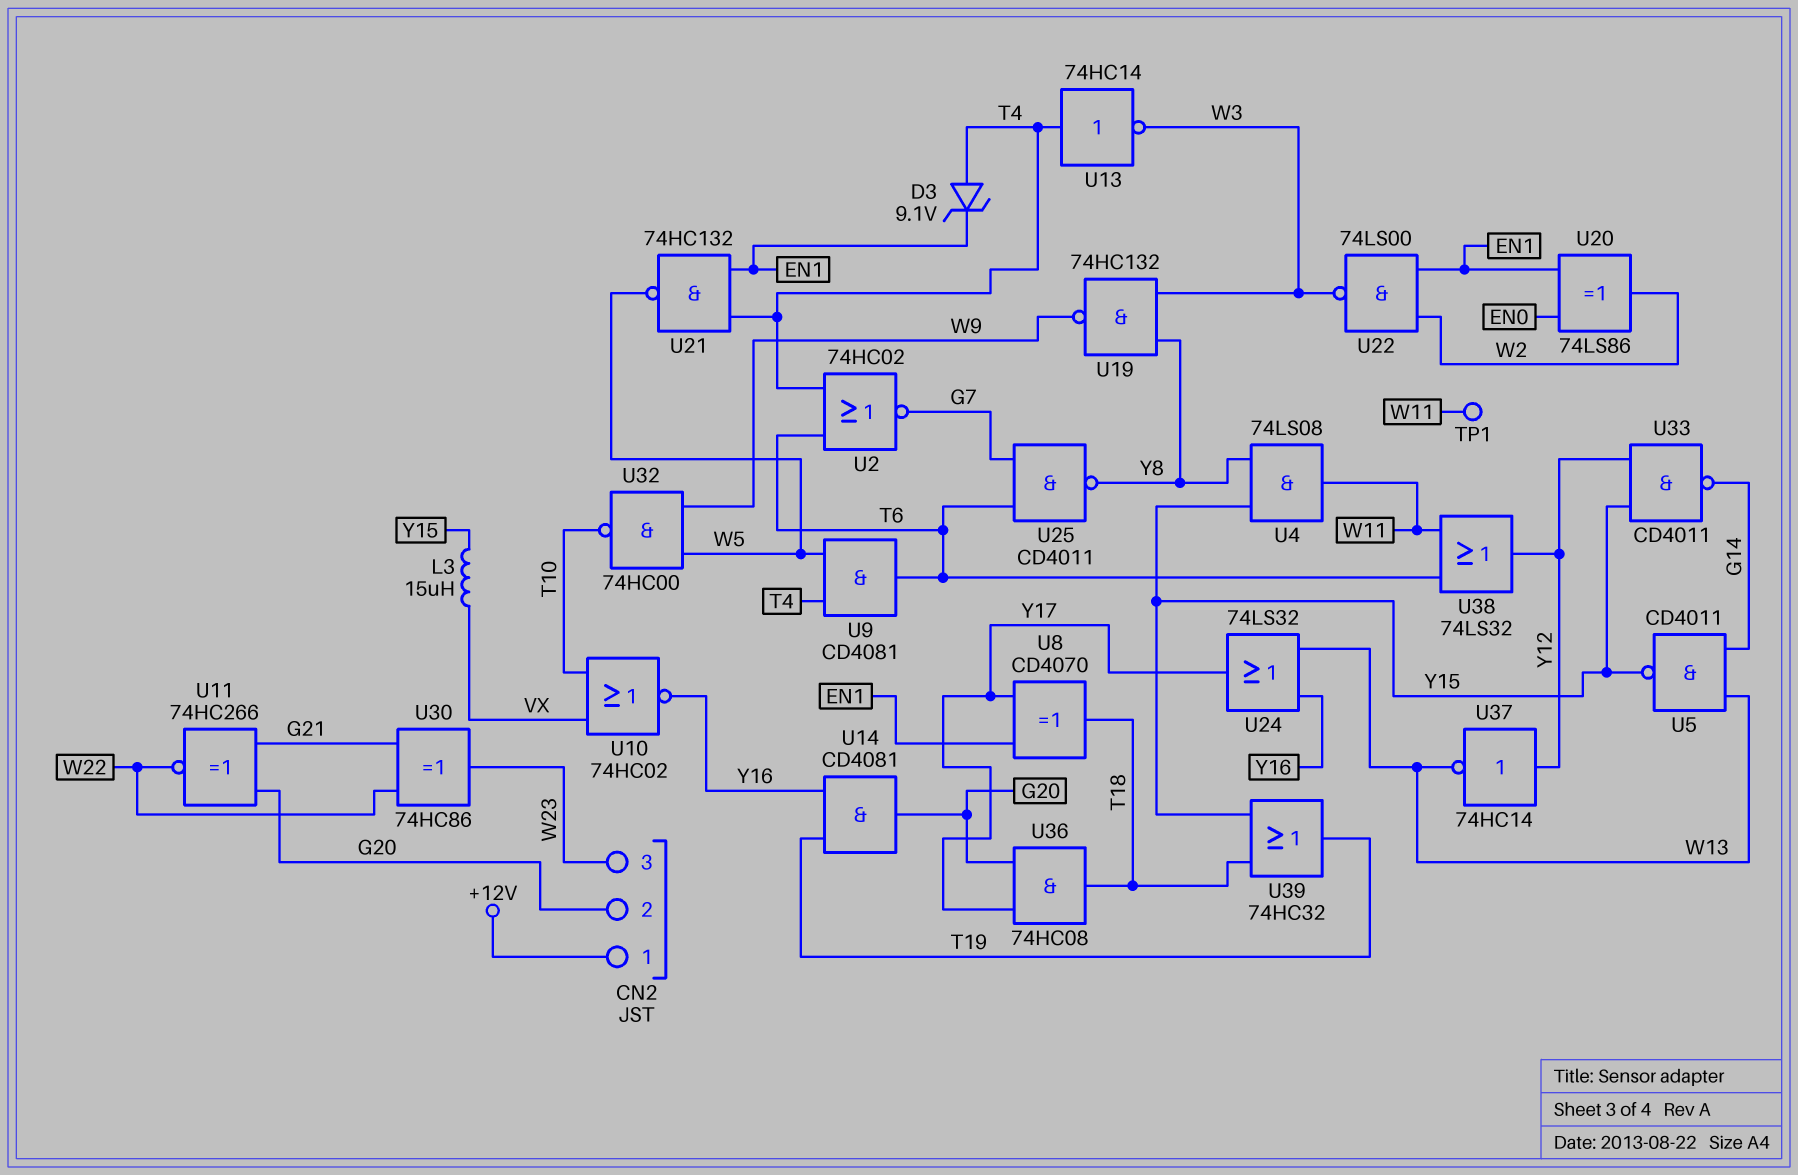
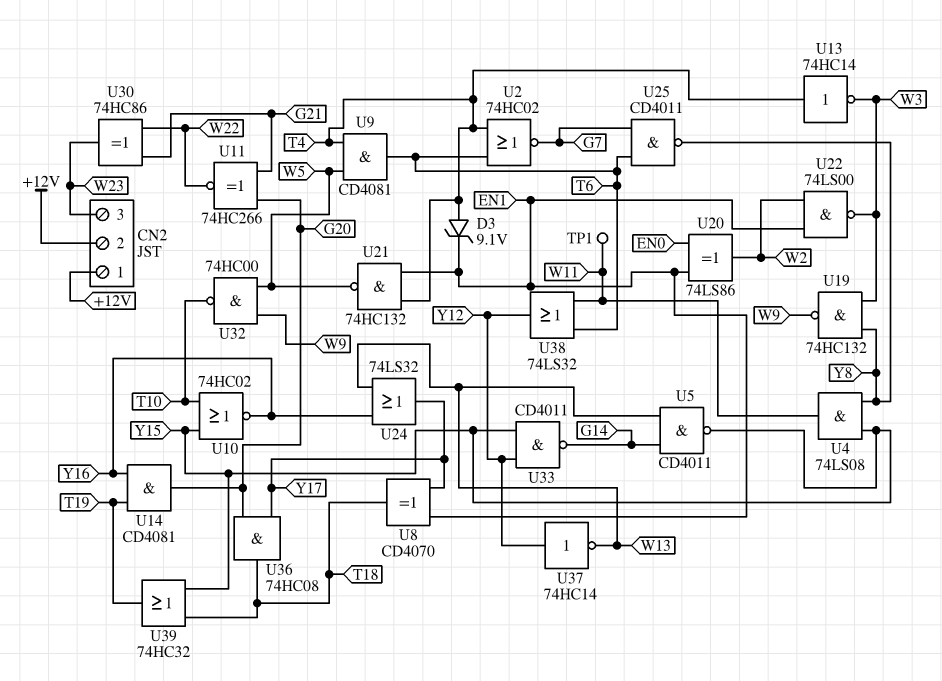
CN2 pin 2: G20 -> +12V
L3: 15uH (VX, Y15) -> none
U10: NOR 74HC02 (in T10, in VX, out Y16) -> NOR 74HC02 (in T10, in Y15, out Y16)

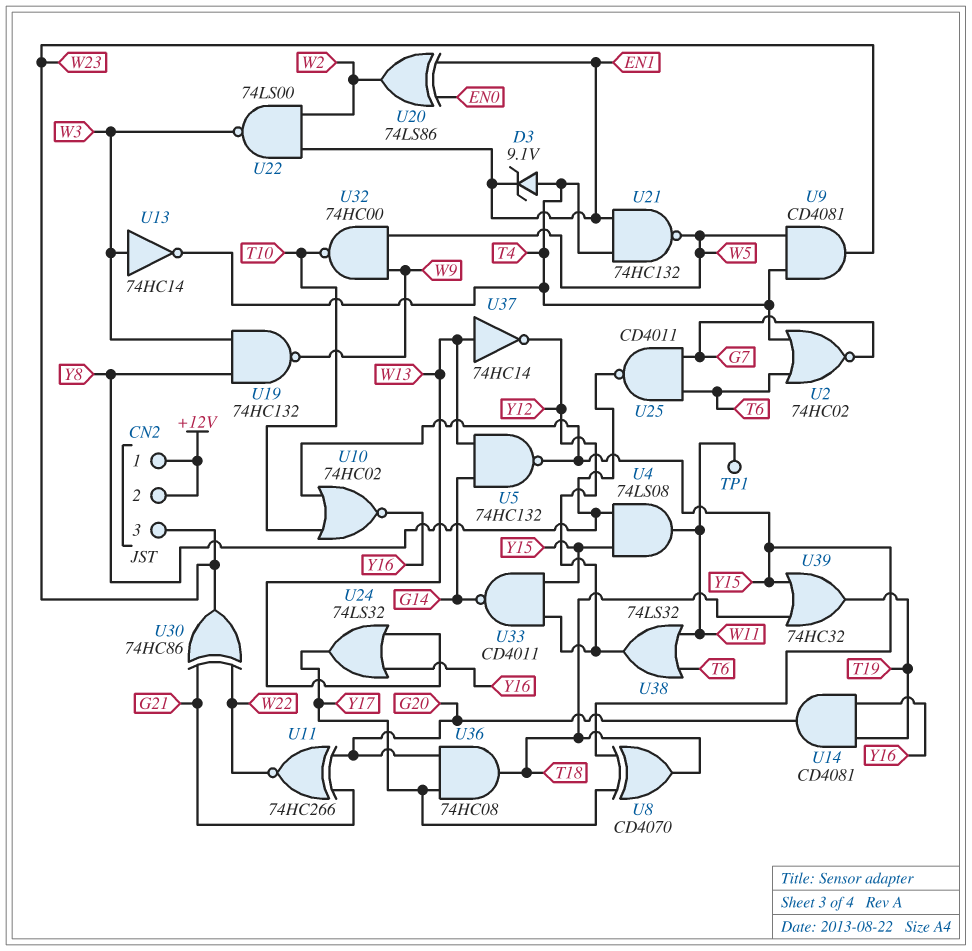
U5: NAND CD4011 (in G14, in W13, out Y15) -> NAND 74HC132 (in G14, in W13, out Y15)
U8: XOR CD4070 (in EN1, in Y17, out T18) -> XOR CD4070 (in Y15, in Y17, out T18)
U9: AND CD4081 (in T4, in W5, out T6) -> AND CD4081 (in T4, in W5, out W23)
U13: NOT 74HC14 (in T4, out W3) -> NOT 74HC14 (in W3, out T4)
U37: NOT 74HC14 (in Y12, out W13) -> NOT 74HC14 (in W13, out Y12)

